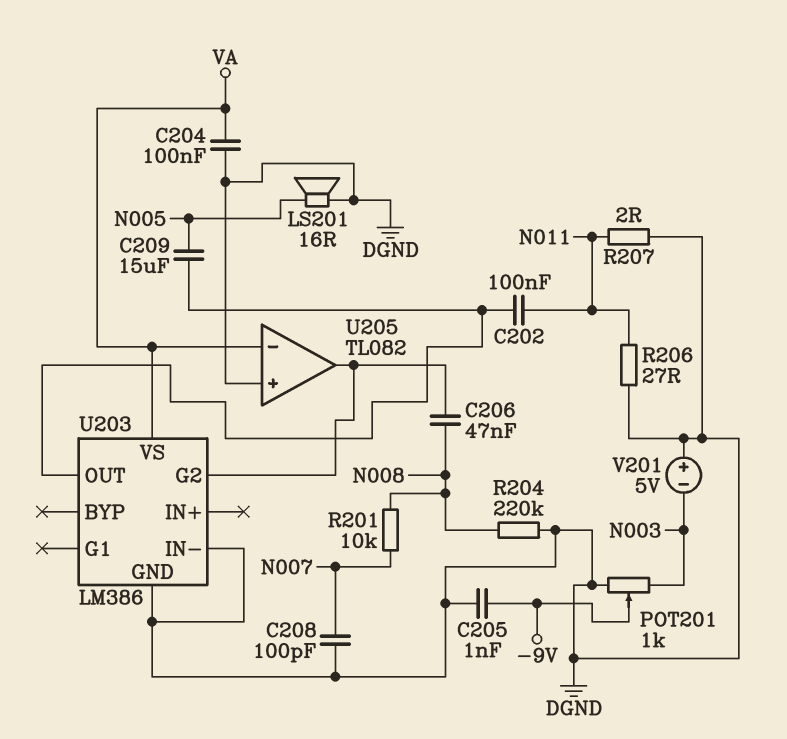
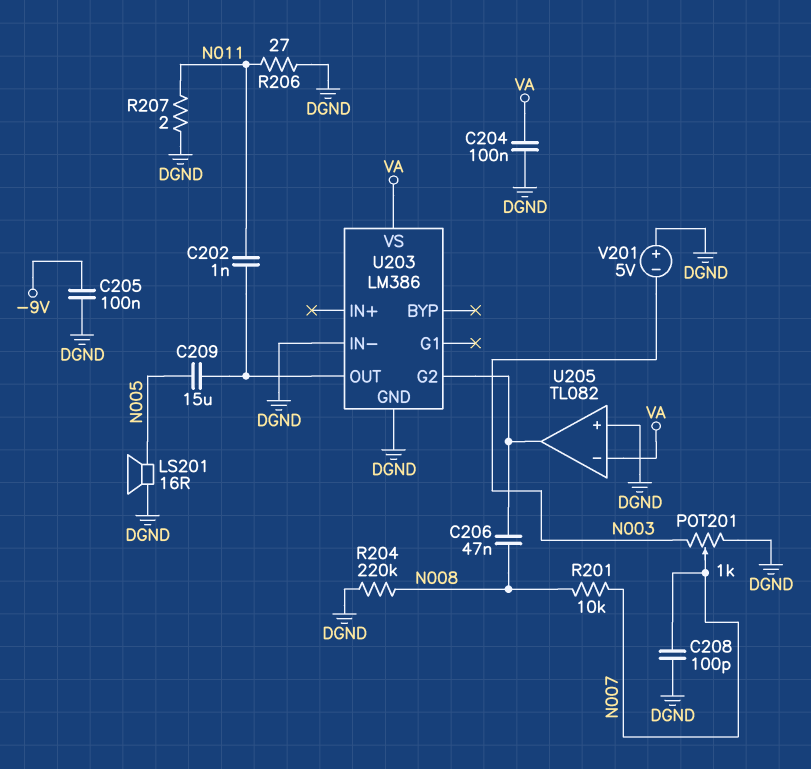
C202: 100nF (N011, U203/OUT) -> 1nF (N011, U203/OUT)
C205: 1nF (-9V, DGND) -> 100nF (-9V, DGND)
POT201: 1k (DGND, N003, wiper -9V) -> 1k (DGND, N003, wiper N007)

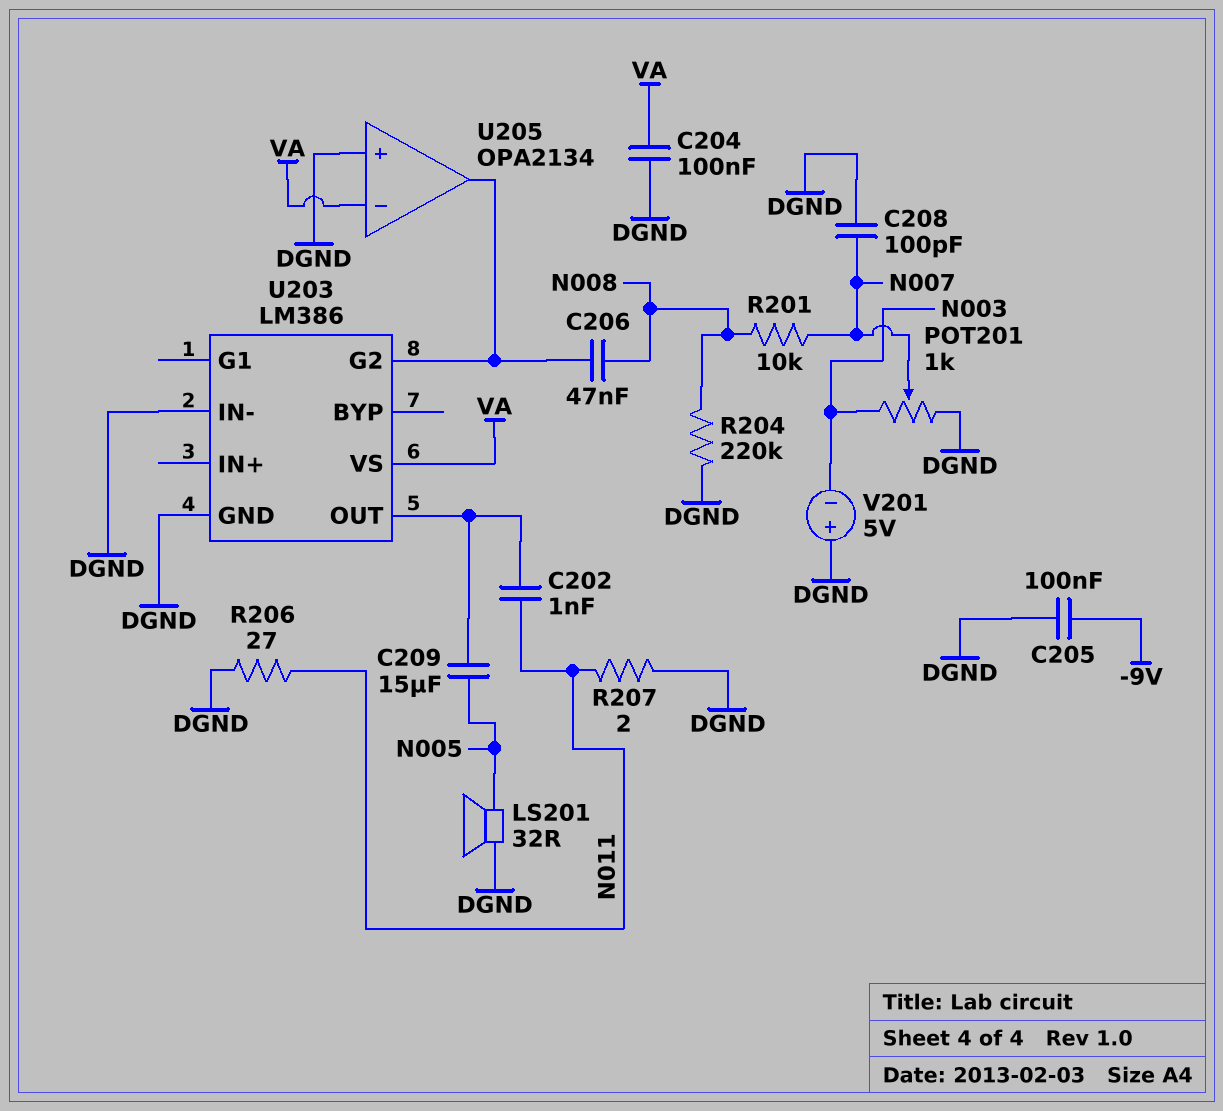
LS201: speaker 16R (DGND, N005) -> speaker 32R (DGND, N005)
U205: TL082 -> OPA2134

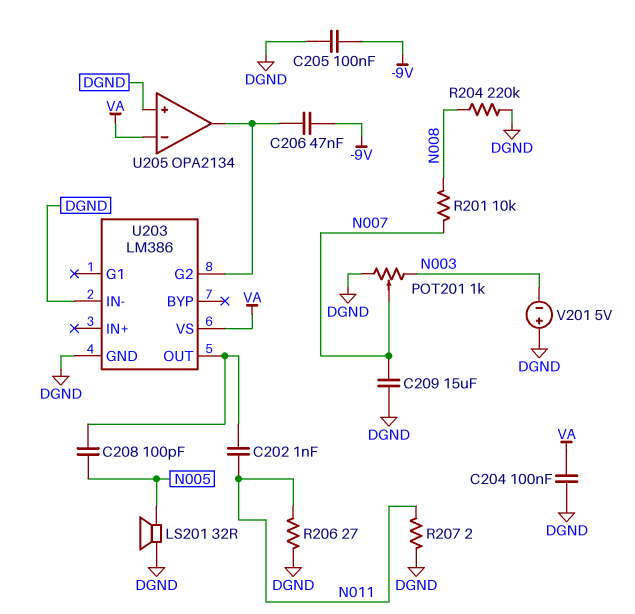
C206: 47nF (N008, U203/G2) -> 47nF (-9V, U203/G2)
C208: 100pF (DGND, N007) -> 100pF (N005, U203/OUT)
C209: 15uF (N005, U203/OUT) -> 15uF (DGND, N007)

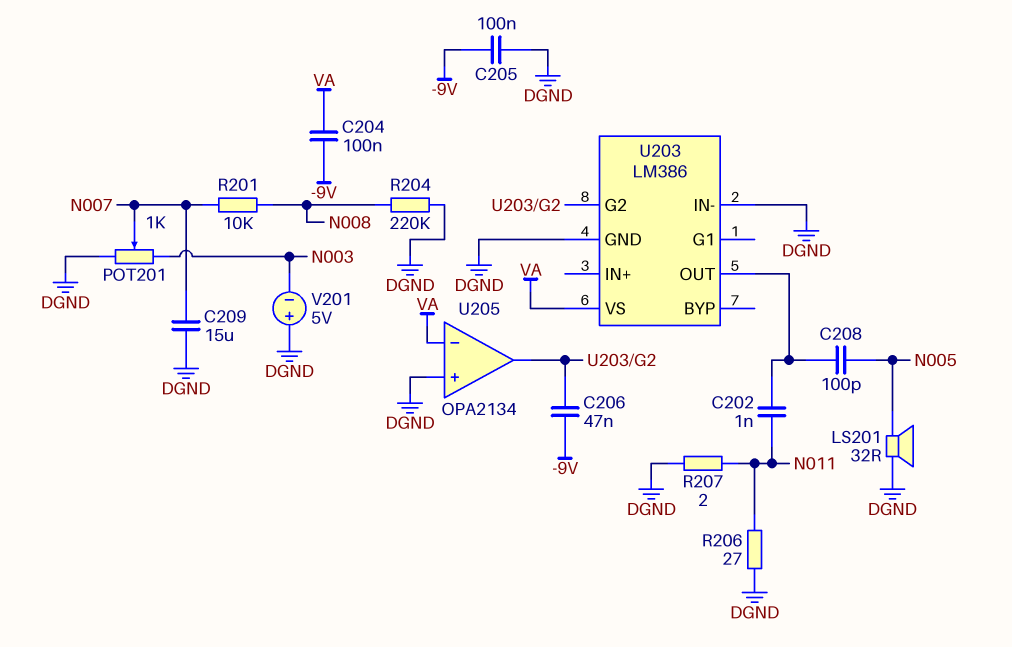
C204: 100nF (DGND, VA) -> 100nF (-9V, VA)

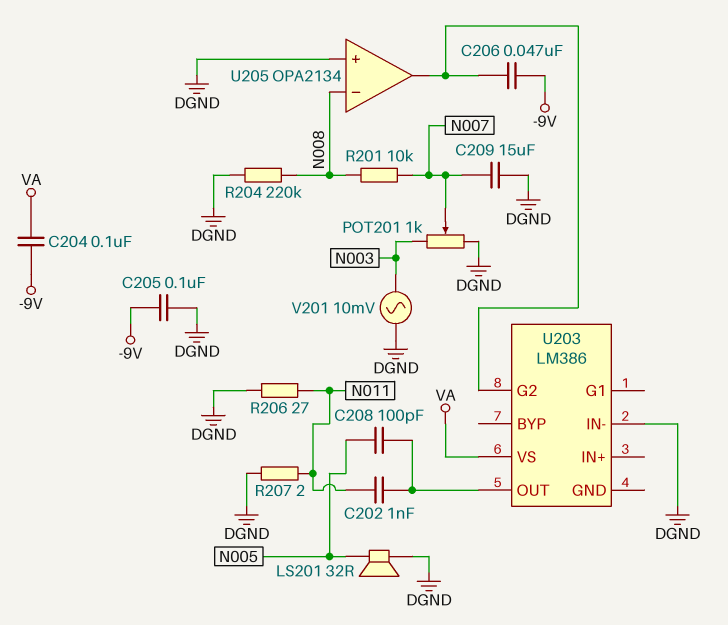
U203 pin GND: DGND -> none
U205 pin in-: VA -> N008
V201: 5V (plus DGND, minus N003) -> AC 10mV (DGND, N003)

